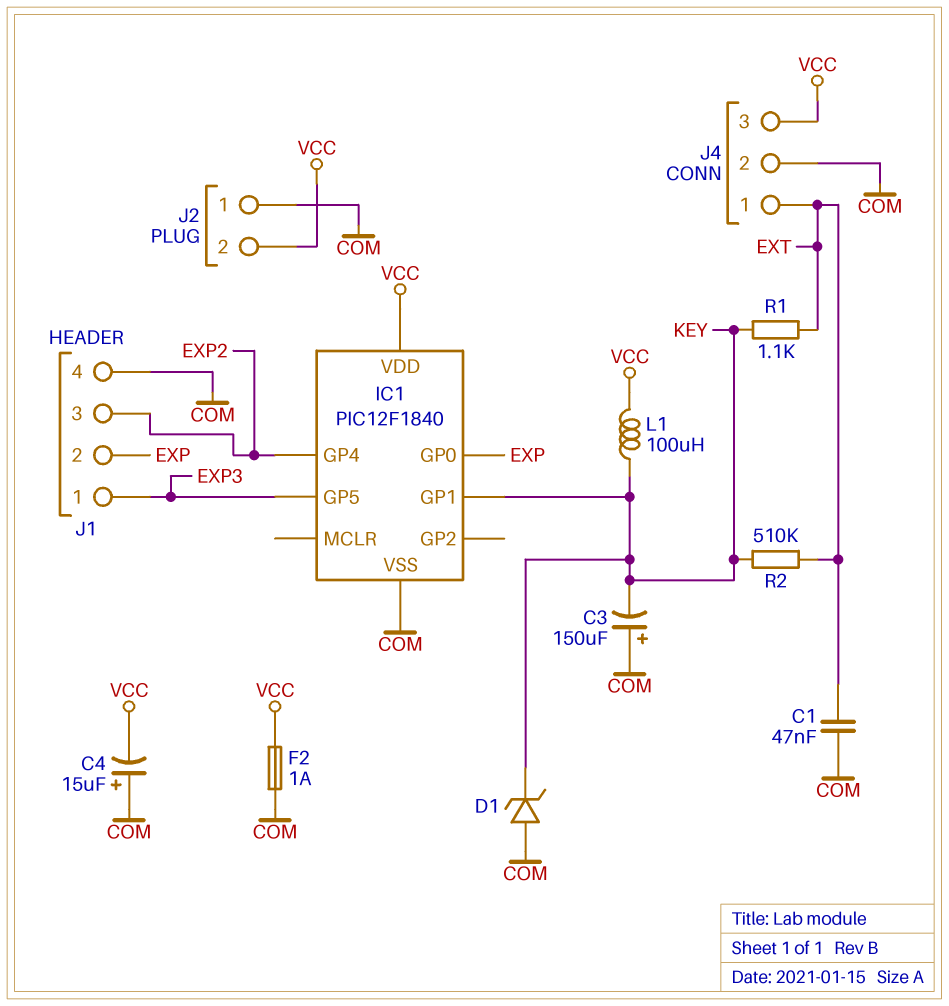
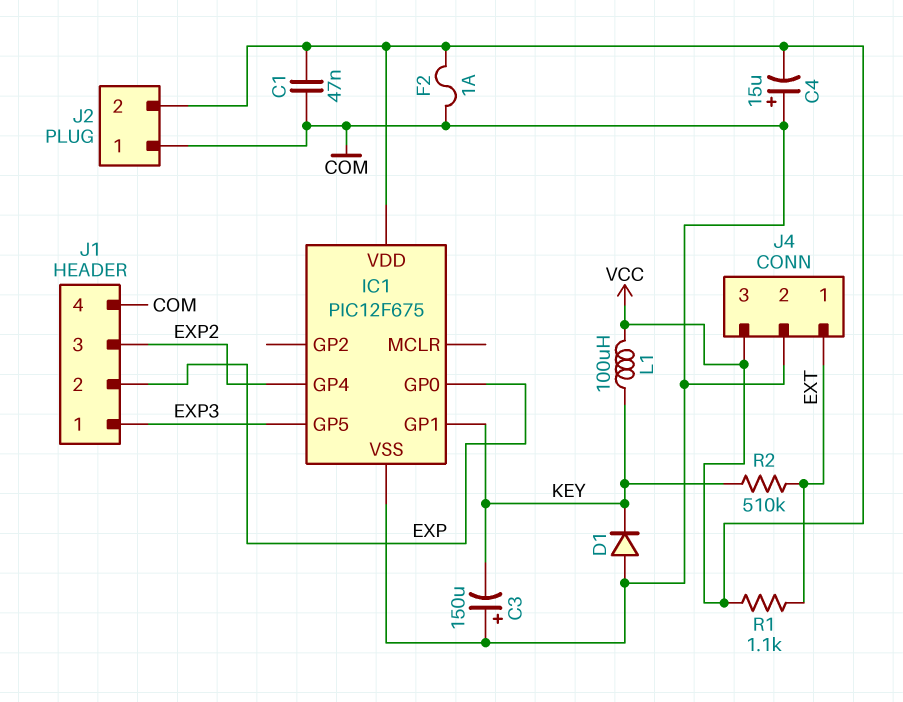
C1: 47nF (COM, EXT) -> 47nF (COM, VCC)
D1: zener (A COM, K KEY) -> diode (A COM, K KEY)
IC1: PIC12F1840 -> PIC12F675
R1: 1.1k (EXT, KEY) -> 1.1k (EXT, VCC)

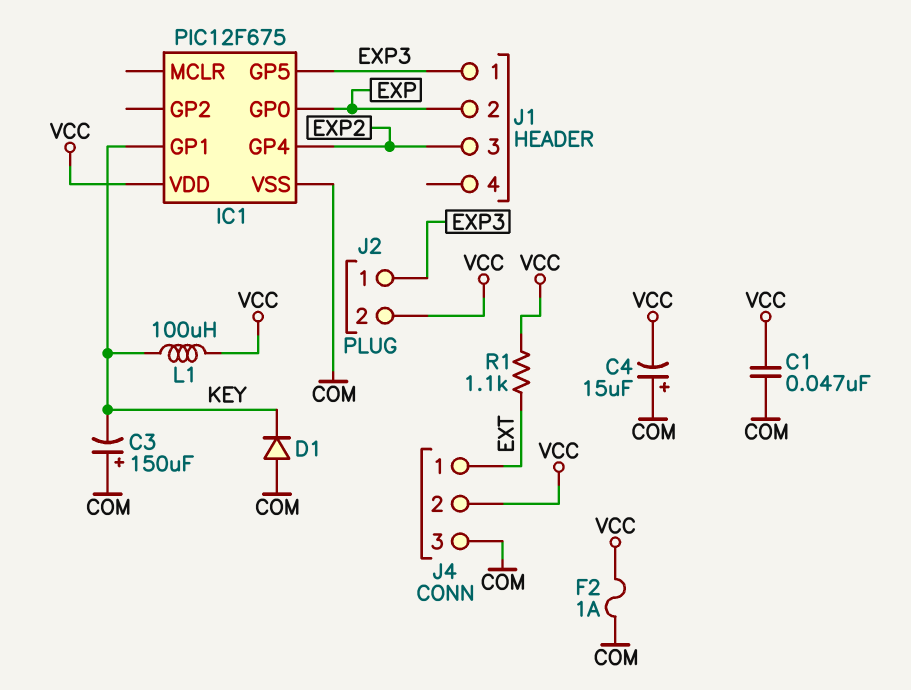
J1 pin 4: COM -> none
J2 pin 1: COM -> EXP3
J4 pin 2: COM -> VCC
J4 pin 3: VCC -> COM
R2: 510k (EXT, KEY) -> none

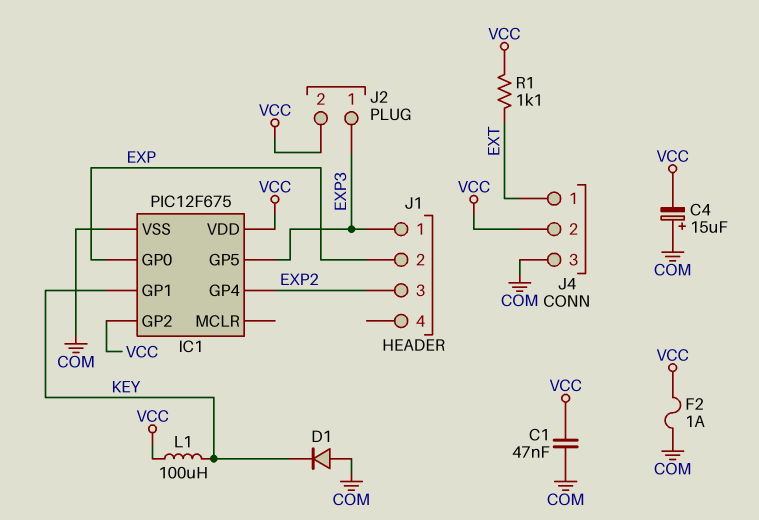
C3: 150uF (plus COM, minus KEY) -> none
IC1 pin GP2: none -> VCC

